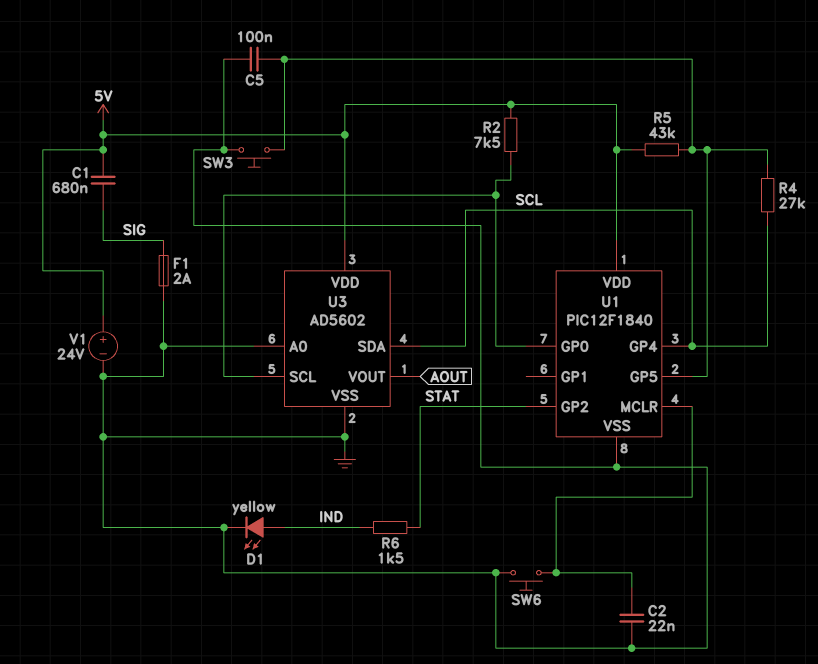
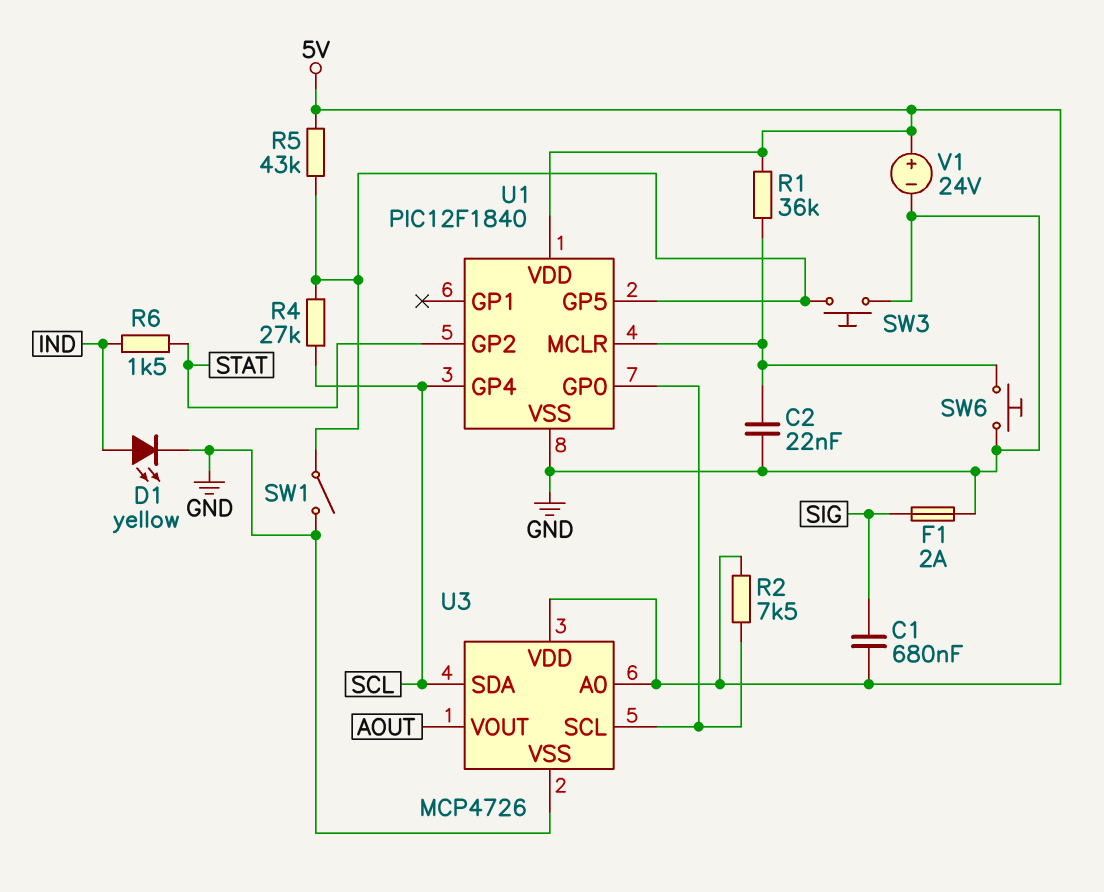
C5: 100nF (GND, U1/GP5) -> none
R1: none -> 36k (5V, U1/MCLR)
SW1: none -> switch (GND, U1/GP5)
U3: AD5602 -> MCP4726
U3 pin A0: GND -> 5V

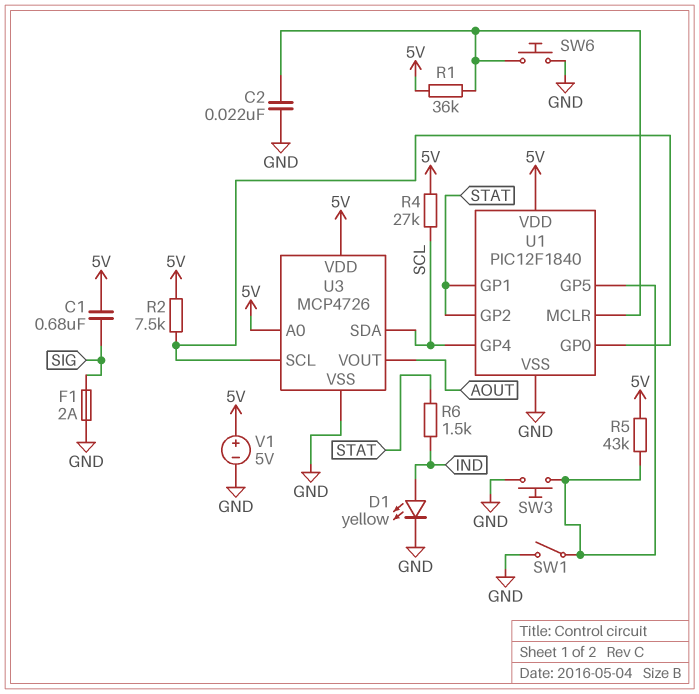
R4: 27k (SCL, U1/GP5) -> 27k (5V, SCL)
U1 pin GP1: none -> STAT
V1: 24V (plus 5V, minus GND) -> 5V (plus 5V, minus GND)

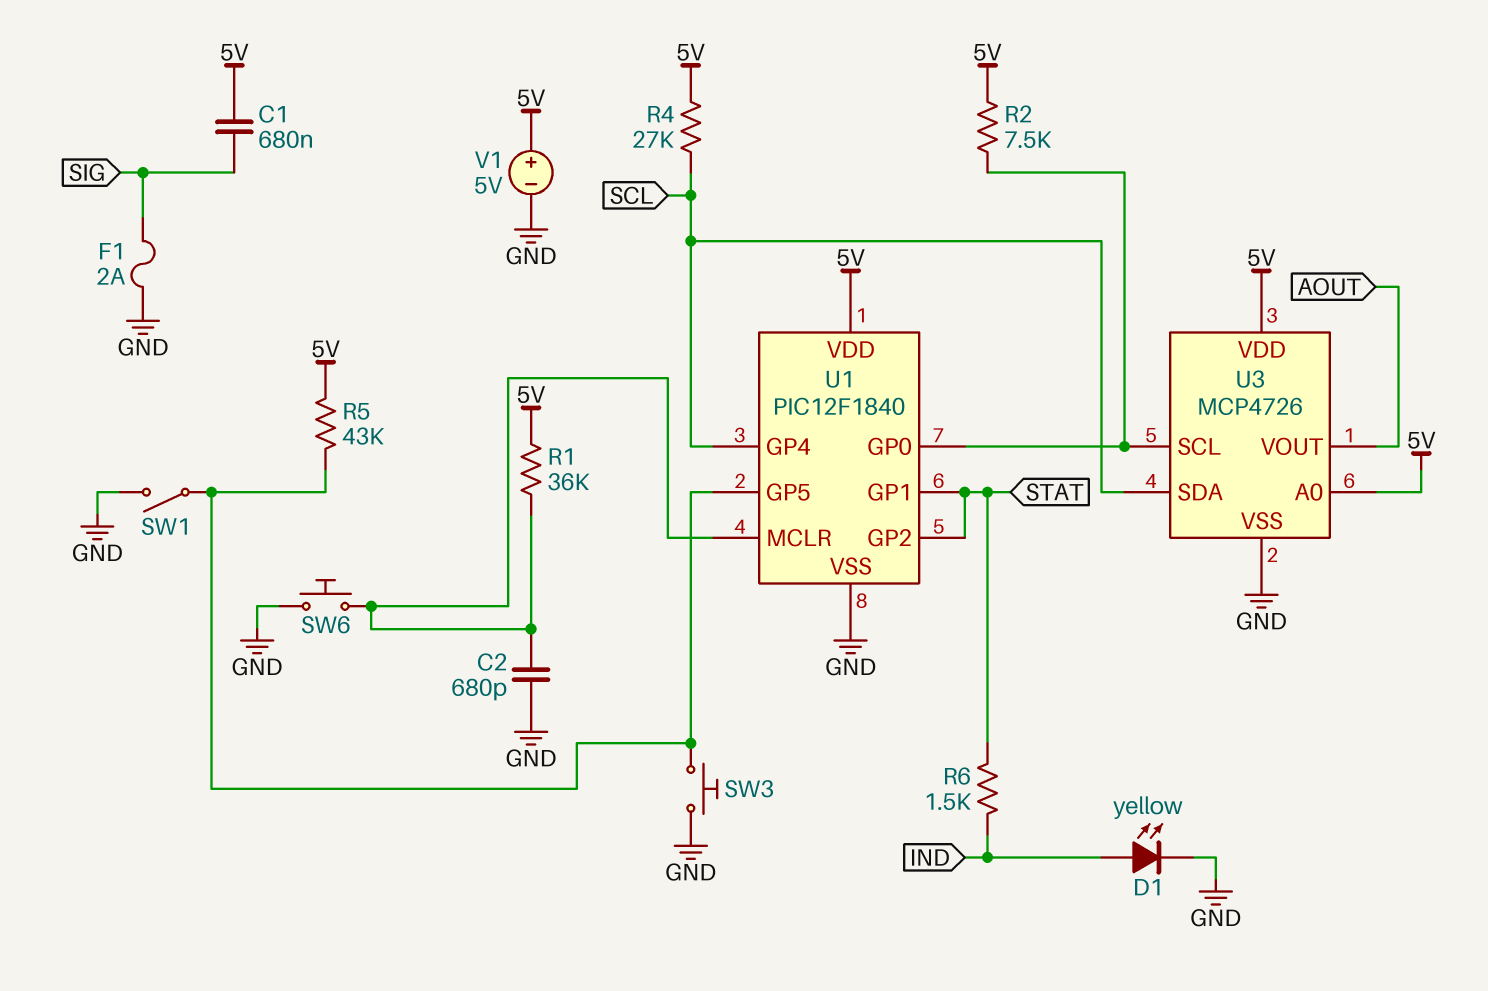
C2: 22nF (GND, U1/MCLR) -> 680pF (GND, U1/MCLR)

